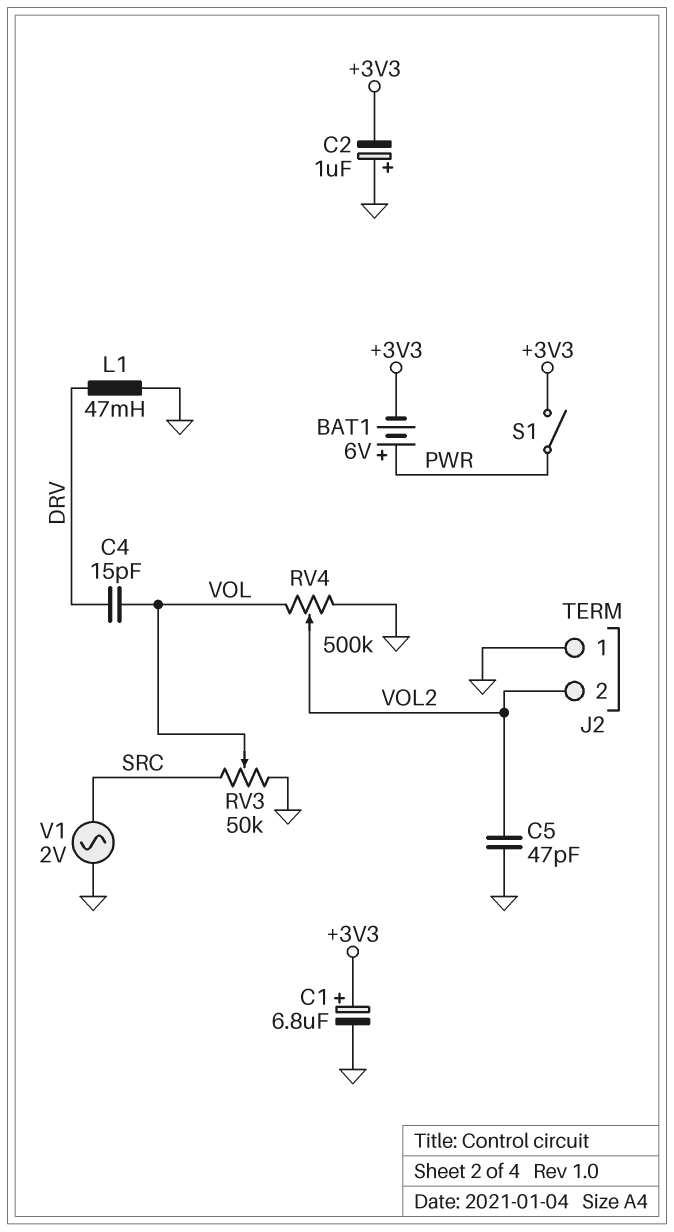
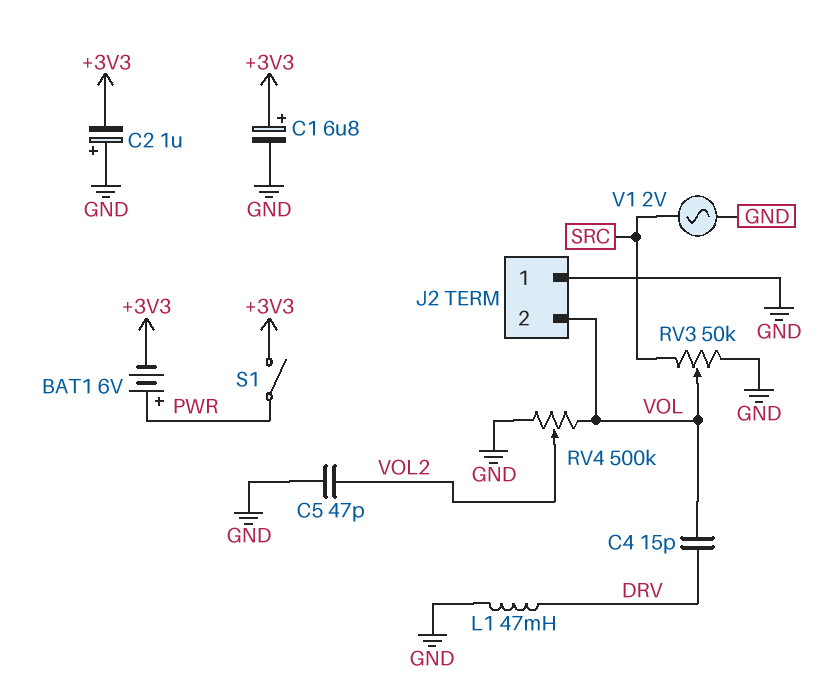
J2 pin 2: VOL2 -> VOL

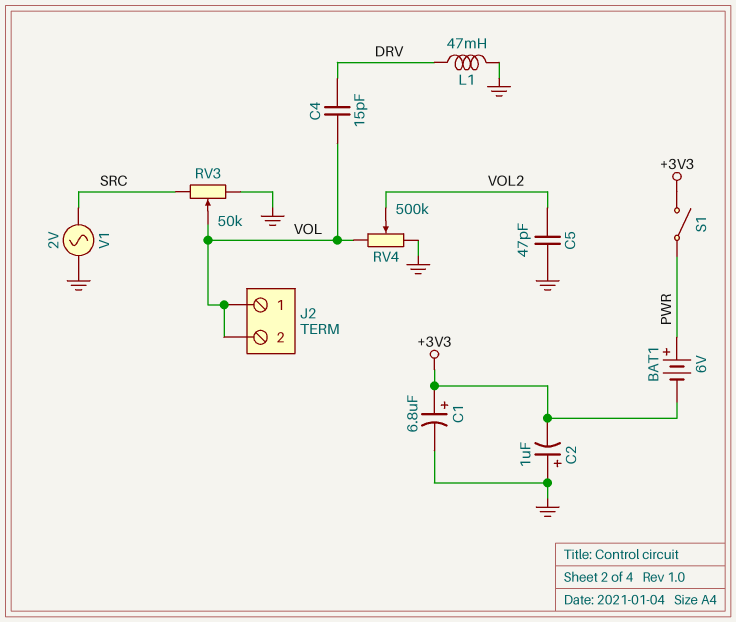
J2 pin 1: GND -> VOL

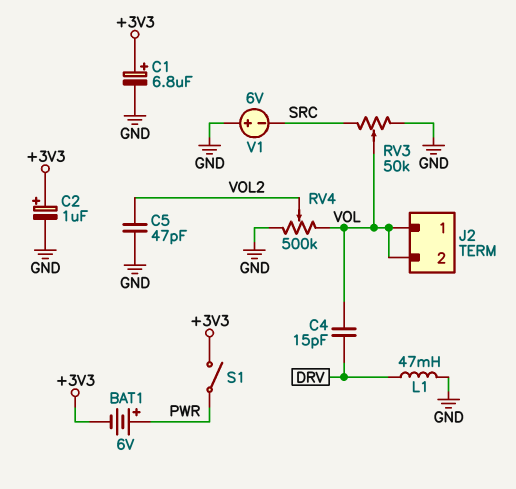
C2: 1uF (plus GND, minus +3V3) -> 1uF (plus +3V3, minus GND)
V1: AC 2V (GND, SRC) -> 6V (plus GND, minus SRC)

